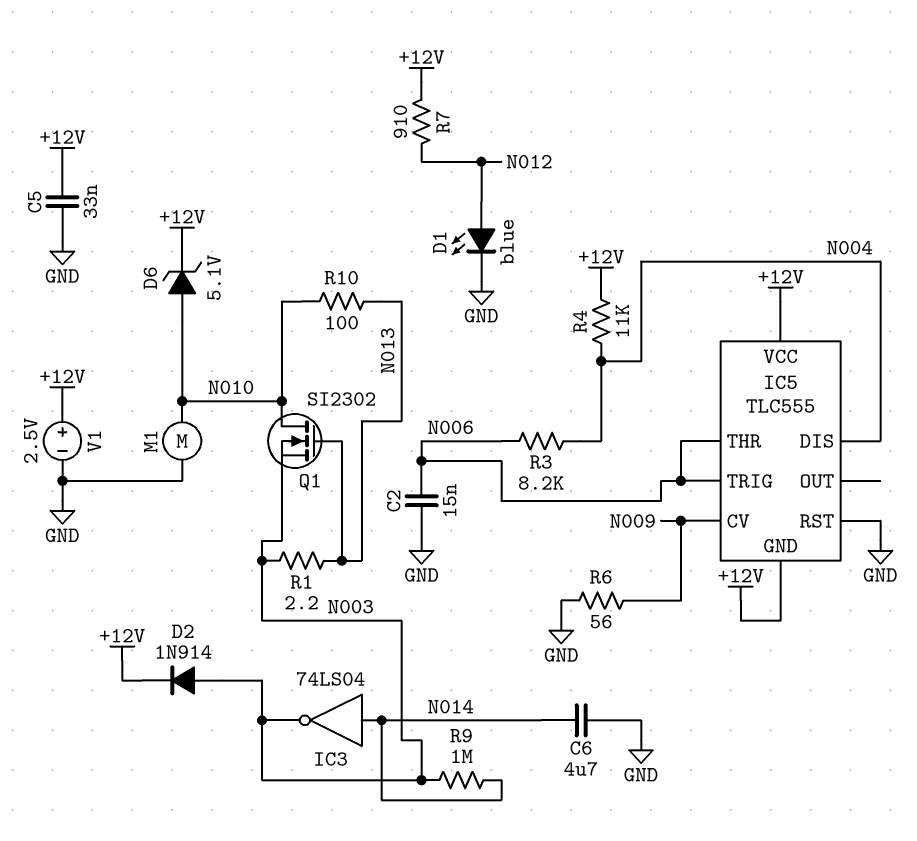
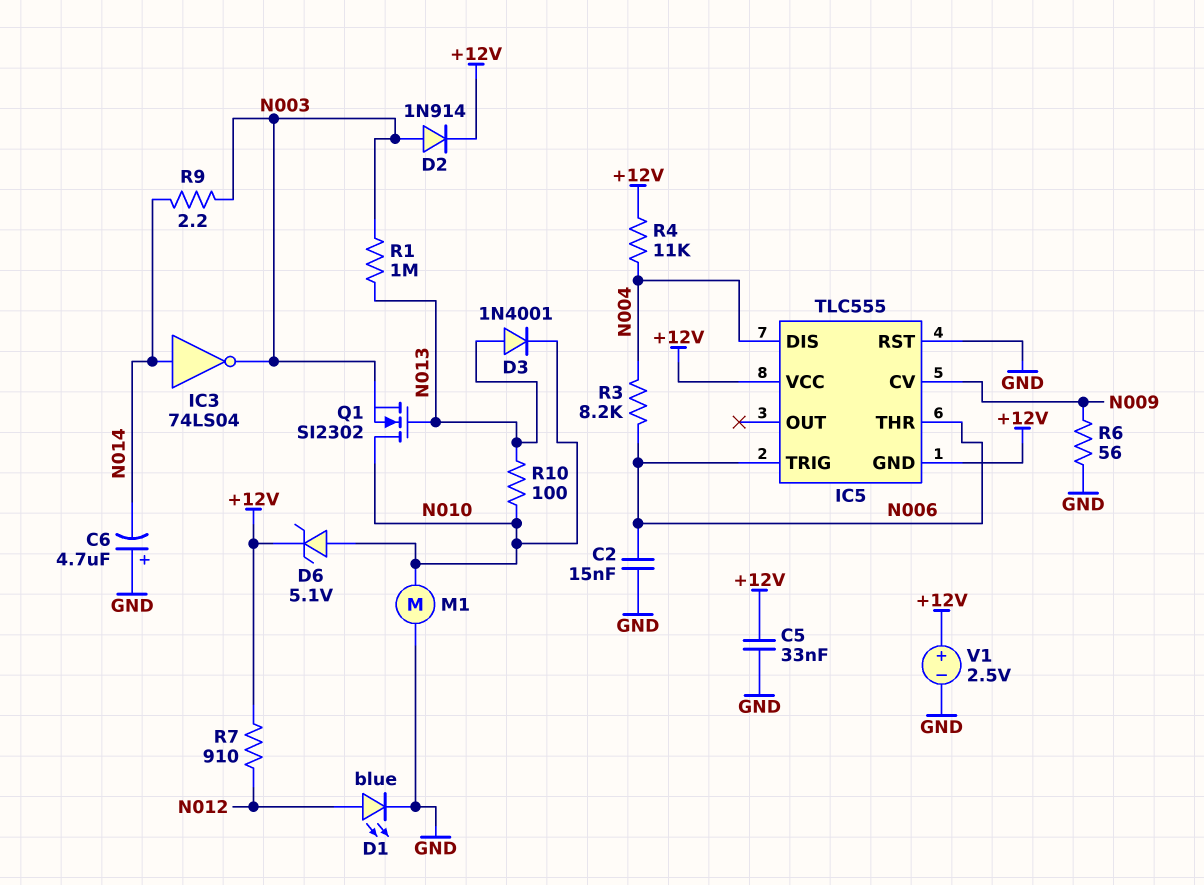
C6: 4.7uF (GND, N014) -> 4.7uF (plus GND, minus N014)
D3: none -> diode 1N4001 (A N013, K N010)
R1: 2.2 (N003, N013) -> 1M (N003, N013)
R9: 1M (N003, N014) -> 2.2 (N003, N014)

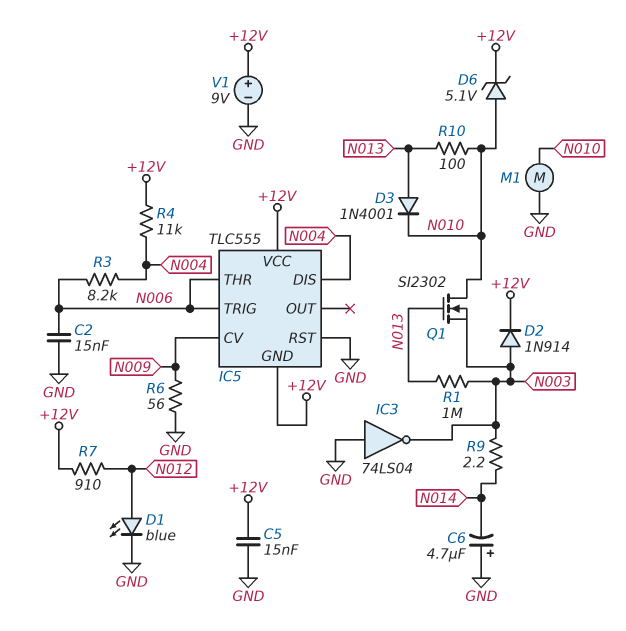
C5: 33nF (+12V, GND) -> 15nF (+12V, GND)
IC3: NOT 74LS04 (in N014, out N003) -> NOT 74LS04 (in GND, out N003)
V1: 2.5V (plus +12V, minus GND) -> 9V (plus +12V, minus GND)

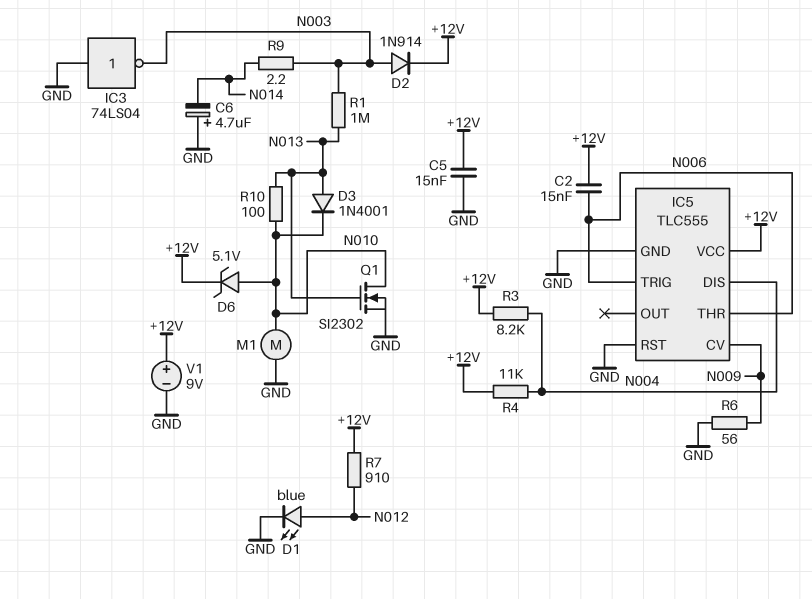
C2: 15nF (GND, N006) -> 15nF (+12V, N006)
IC5 pin GND: +12V -> GND
Q1: NMOS SI2302 (G N013, D N010, S N003) -> NMOS SI2302 (G N013, D N010, S GND)
R3: 8.2k (N004, N006) -> 8.2k (+12V, N004)

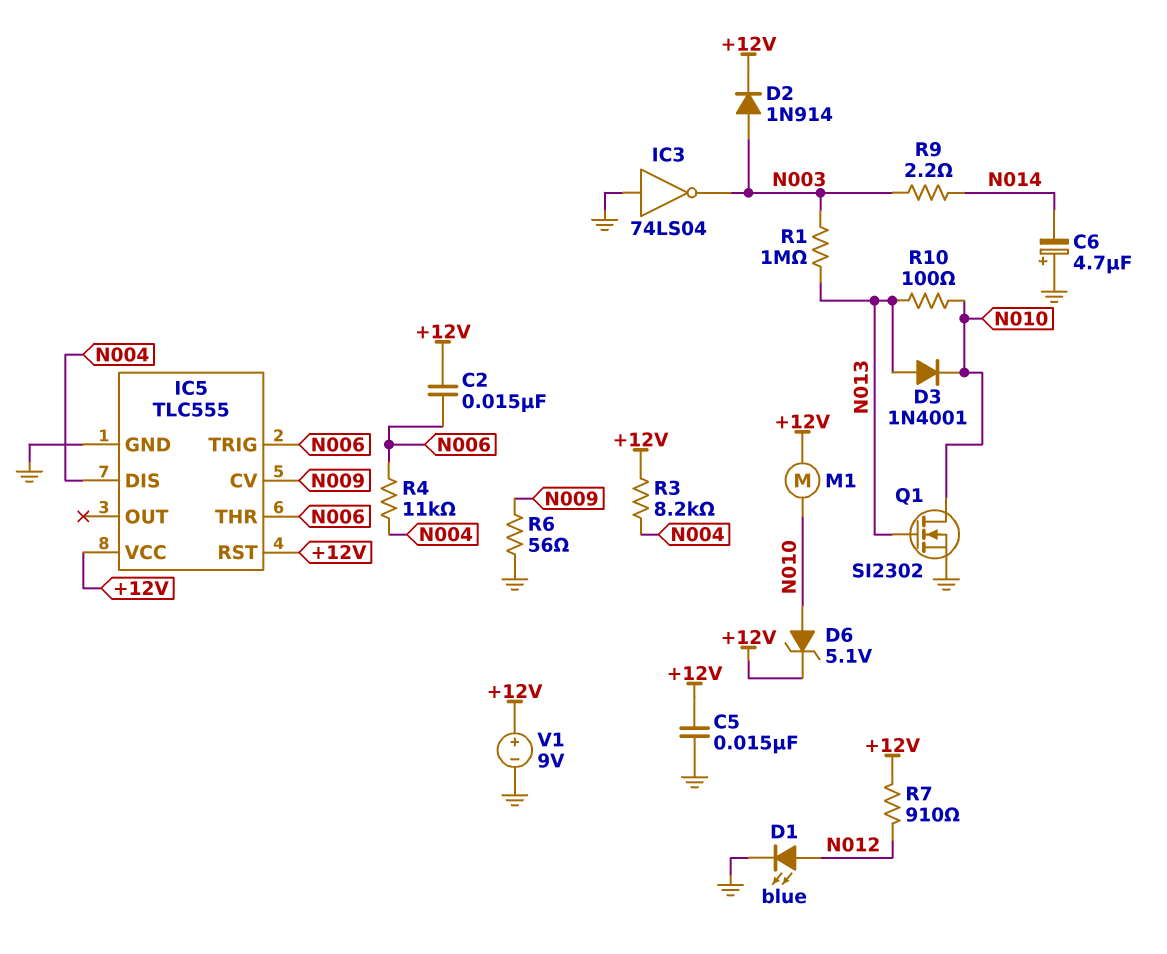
IC5 pin RST: GND -> +12V
M1: motor (GND, N010) -> motor (+12V, N010)
R4: 11k (+12V, N004) -> 11k (N004, N006)

